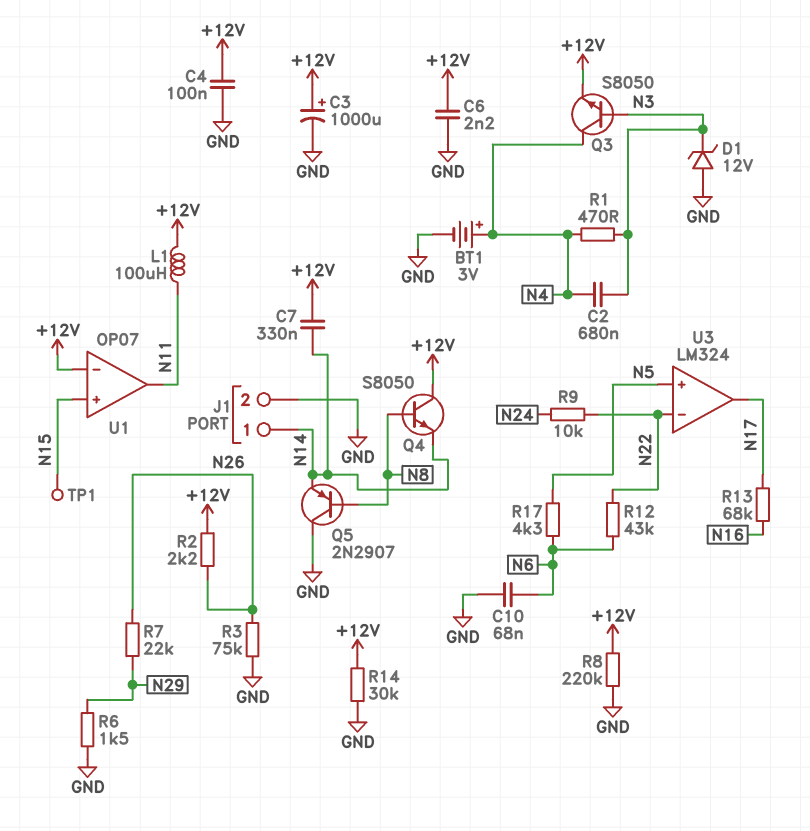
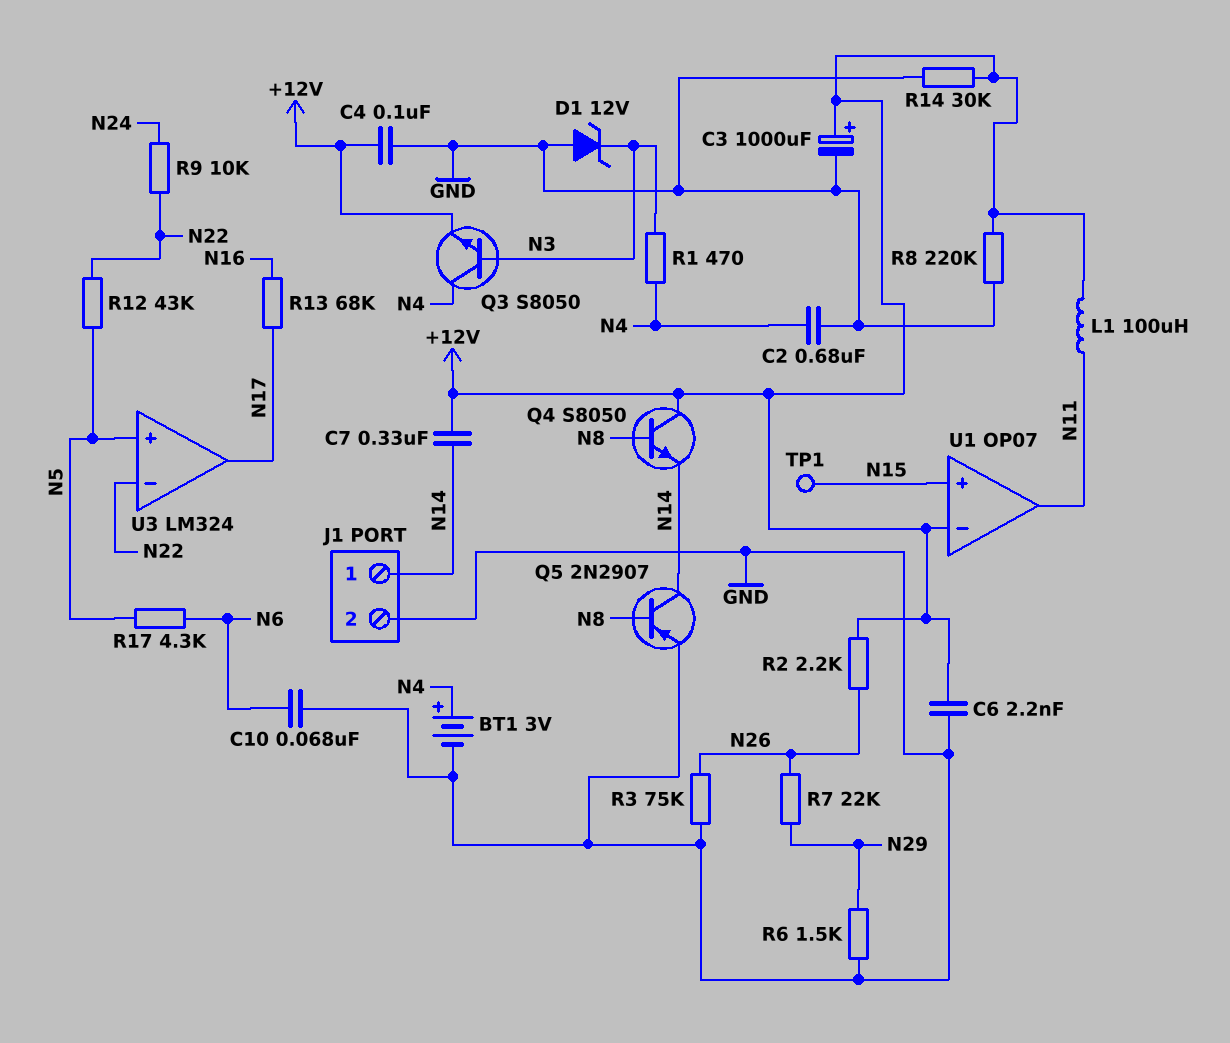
C2: 680nF (N3, N4) -> 680nF (GND, N4)
Q5: PNP 2N2907 (B N8, C GND, E N14) -> PNP 2N2907 (B N8, C N14, E GND)
R12: 43k (N6, N22) -> 43k (N5, N22)

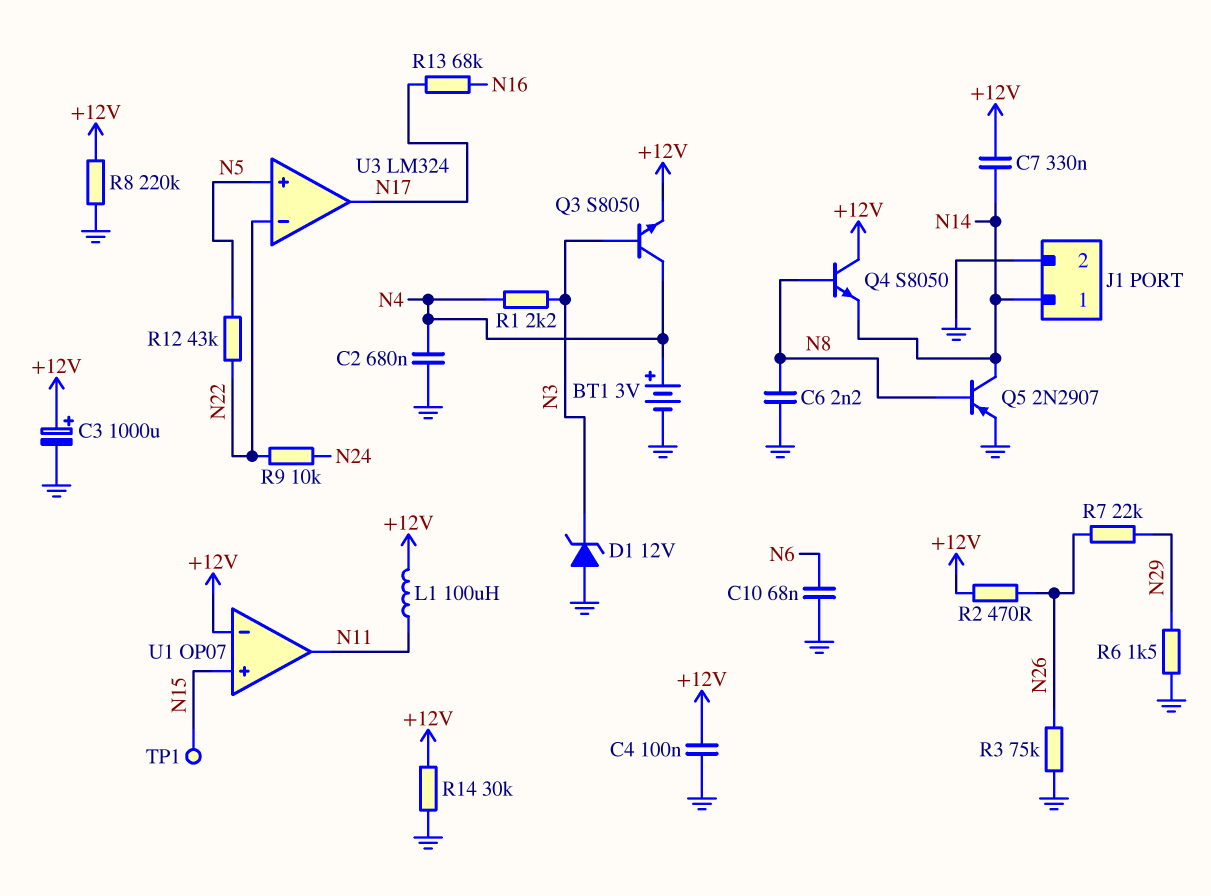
C6: 2.2nF (+12V, GND) -> 2.2nF (GND, N8)
R1: 470 (N3, N4) -> 2.2k (N3, N4)
R2: 2.2k (+12V, N26) -> 470 (+12V, N26)
R17: 4.3k (N5, N6) -> none

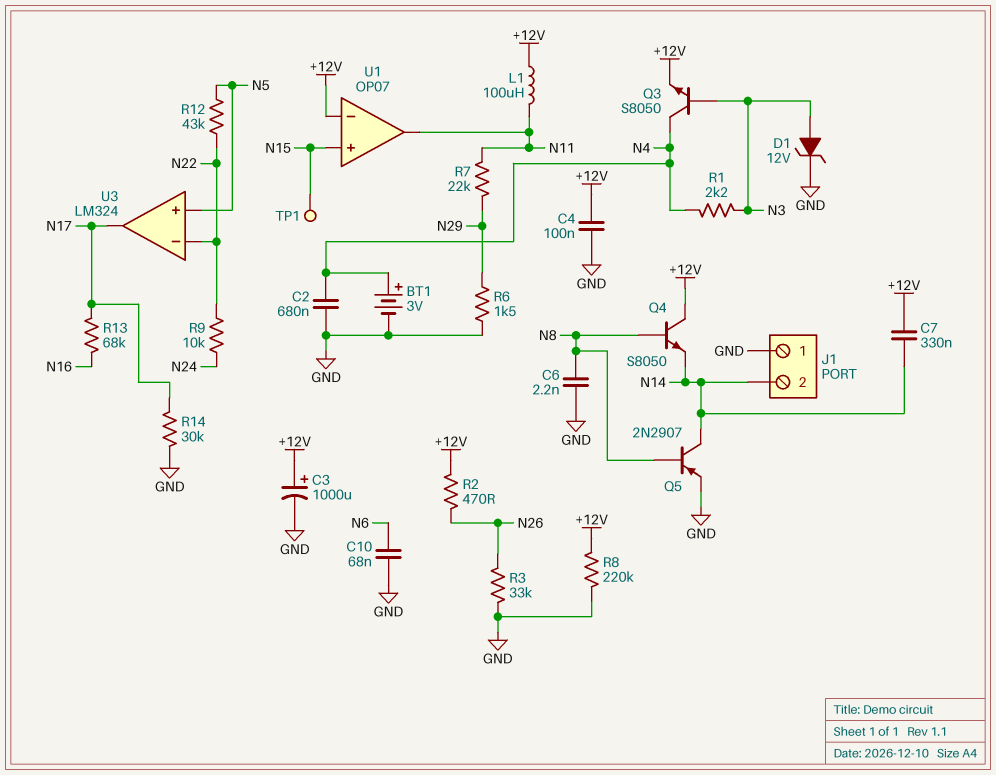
D1: zener 12V (A GND, K N3) -> zener 12V (A N3, K GND)
J1 pin 1: N14 -> GND
J1 pin 2: GND -> N14
R3: 75k (GND, N26) -> 33k (GND, N26)
R7: 22k (N26, N29) -> 22k (N11, N29)
R14: 30k (+12V, GND) -> 30k (GND, N17)

